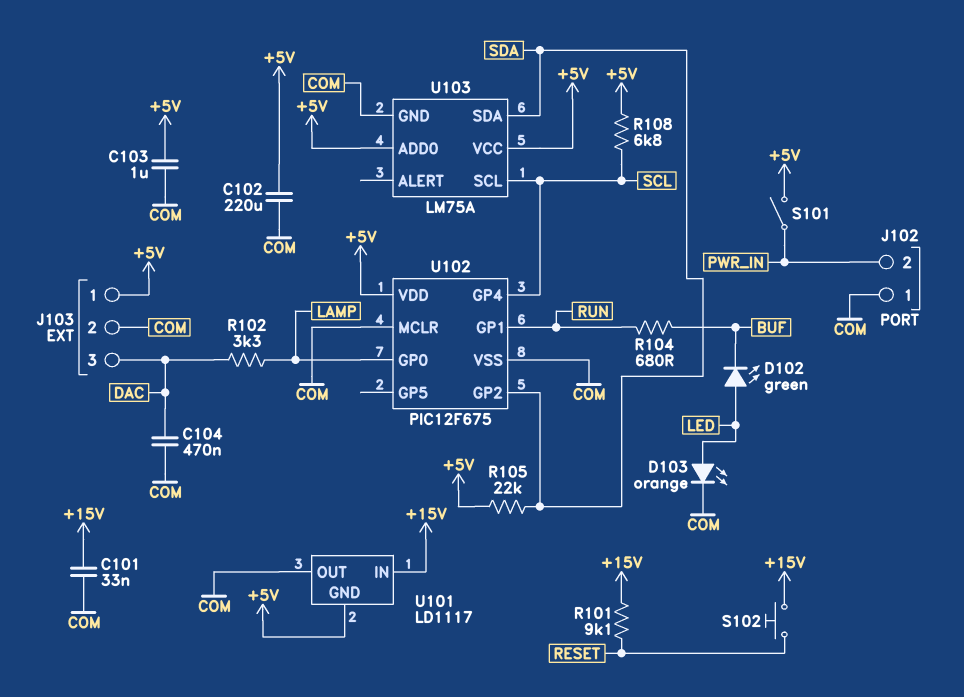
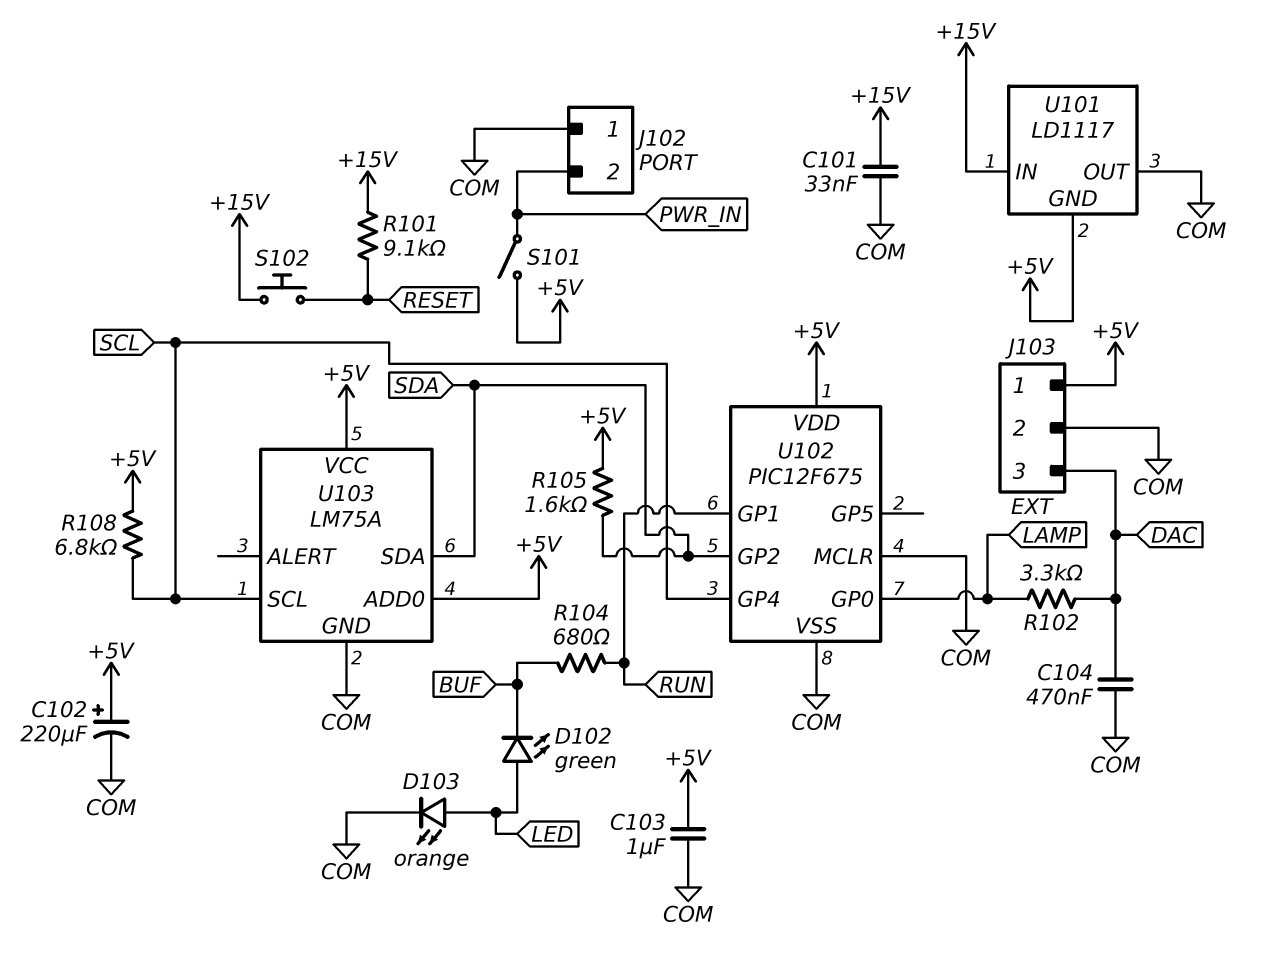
C102: 220uF (+5V, COM) -> 220uF (plus +5V, minus COM)
R105: 22k (+5V, SDA) -> 1.6k (+5V, SDA)

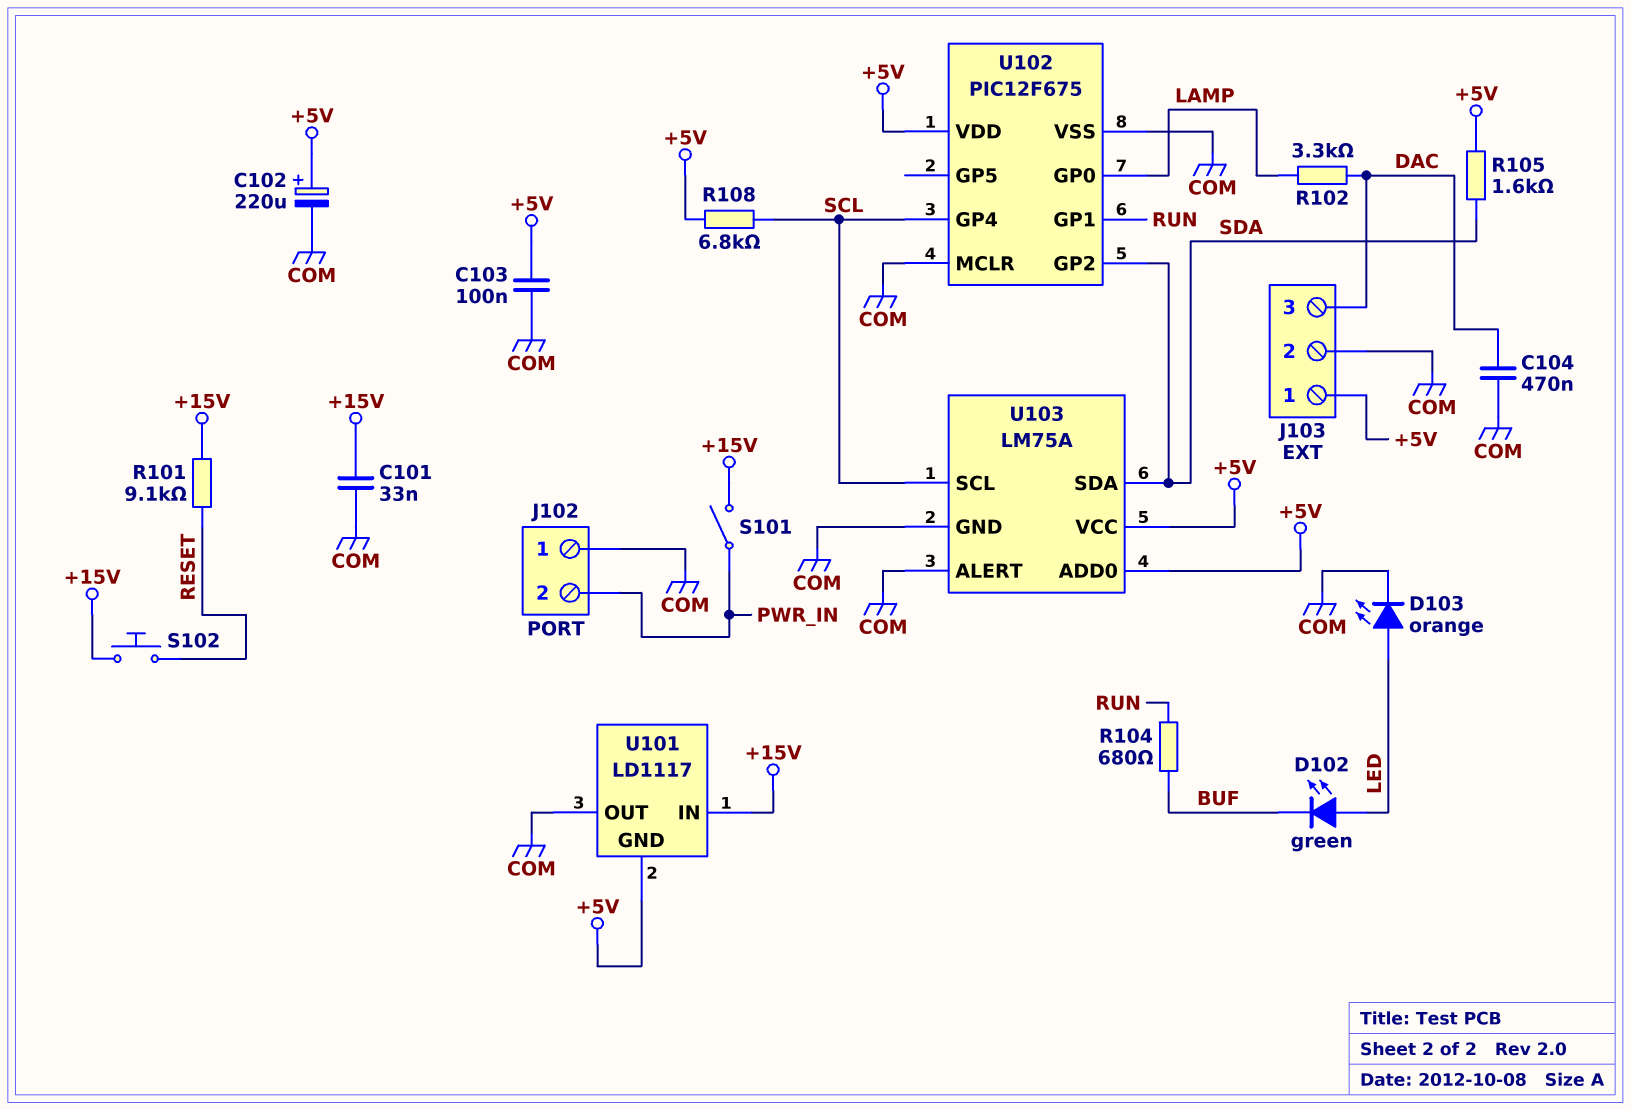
C103: 1uF (+5V, COM) -> 100nF (+5V, COM)
S101: switch (+5V, PWR_IN) -> switch (+15V, PWR_IN)
U103 pin ALERT: none -> COM

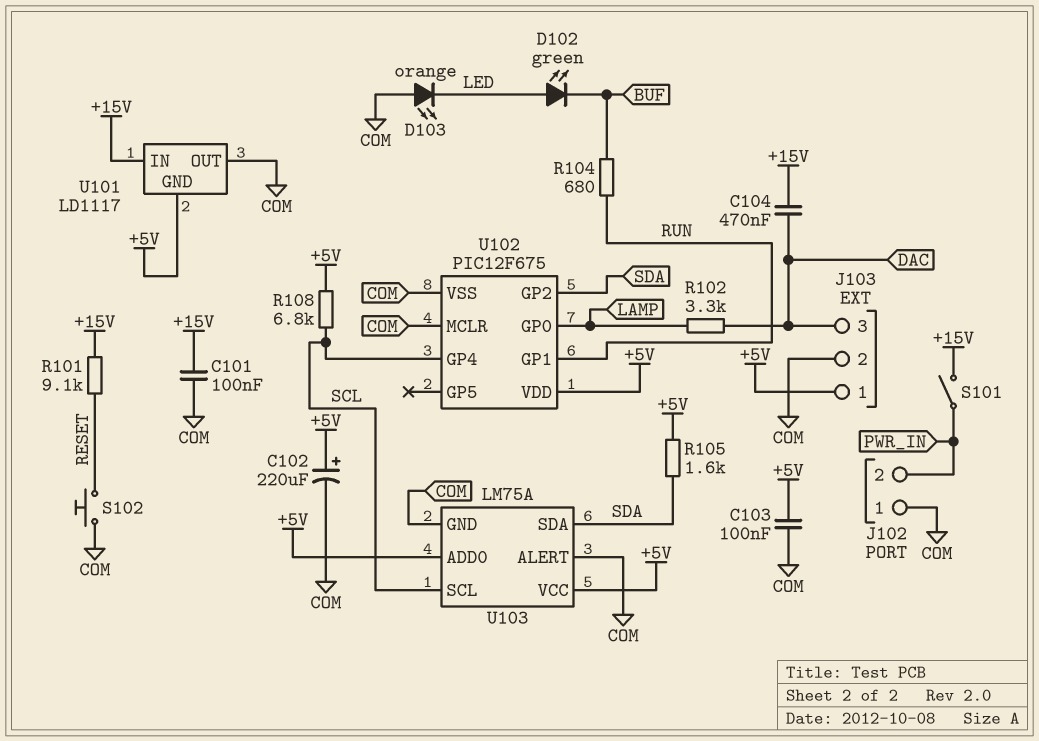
C101: 33nF (+15V, COM) -> 100nF (+15V, COM)
C104: 470nF (COM, DAC) -> 470nF (+15V, DAC)
D103: LED orange (A LED, K COM) -> LED orange (A COM, K LED)
S102: button (+15V, RESET) -> button (COM, RESET)

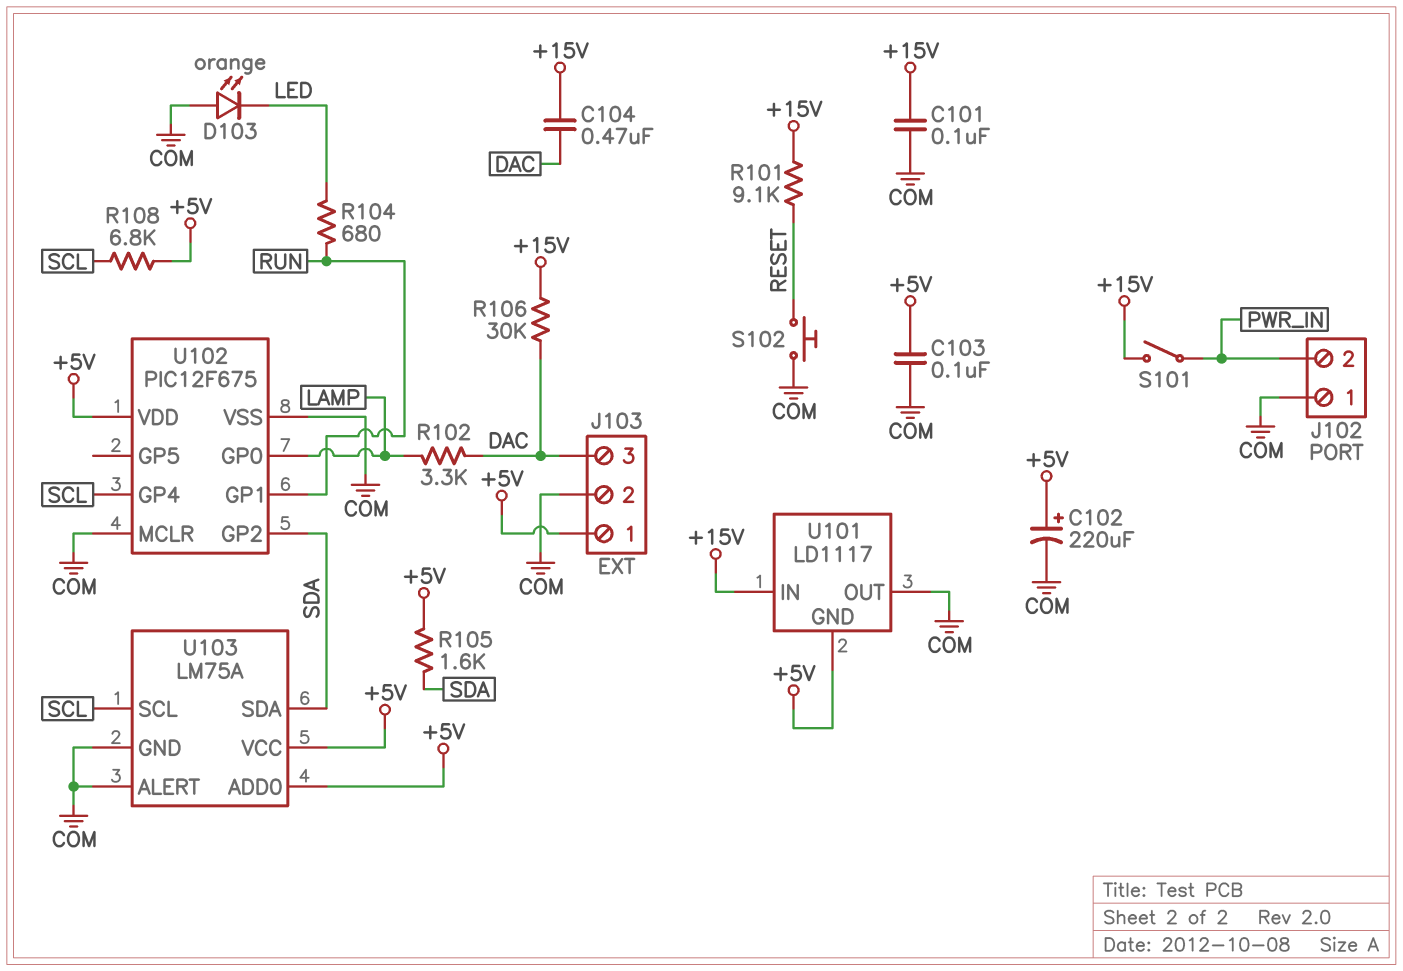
D102: LED green (A LED, K BUF) -> none
R104: 680 (BUF, RUN) -> 680 (LED, RUN)
R106: none -> 30k (+15V, DAC)

